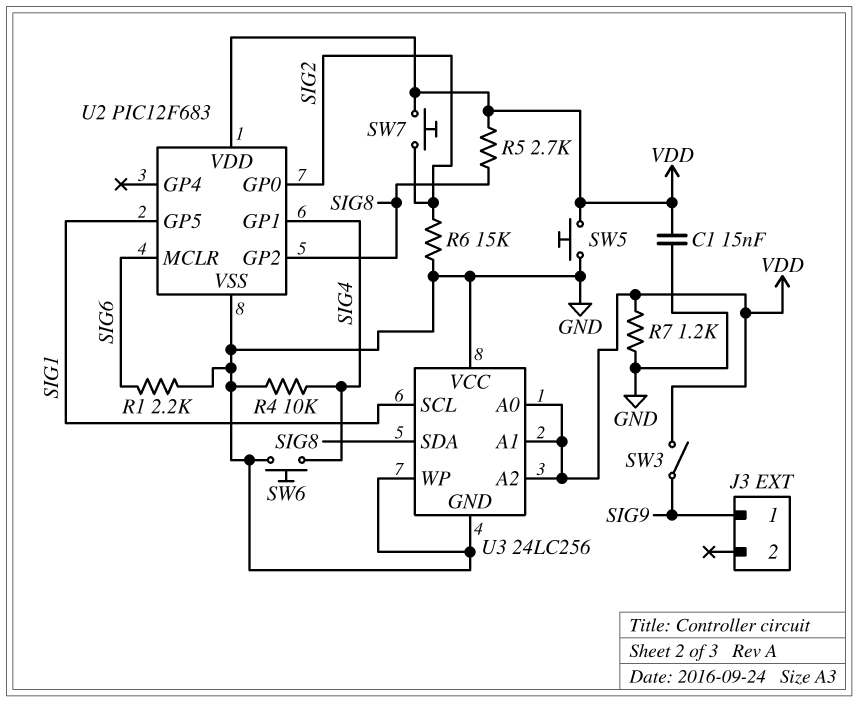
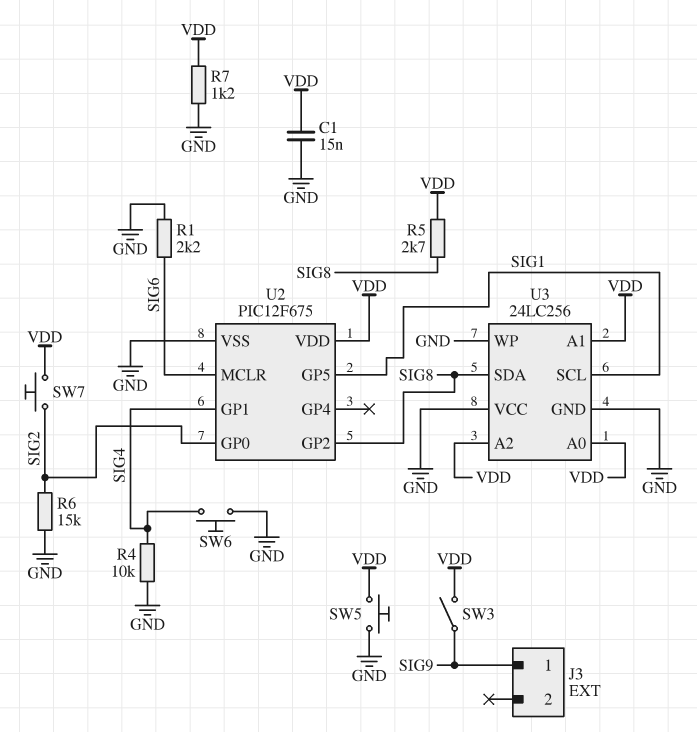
U2: PIC12F683 -> PIC12F675

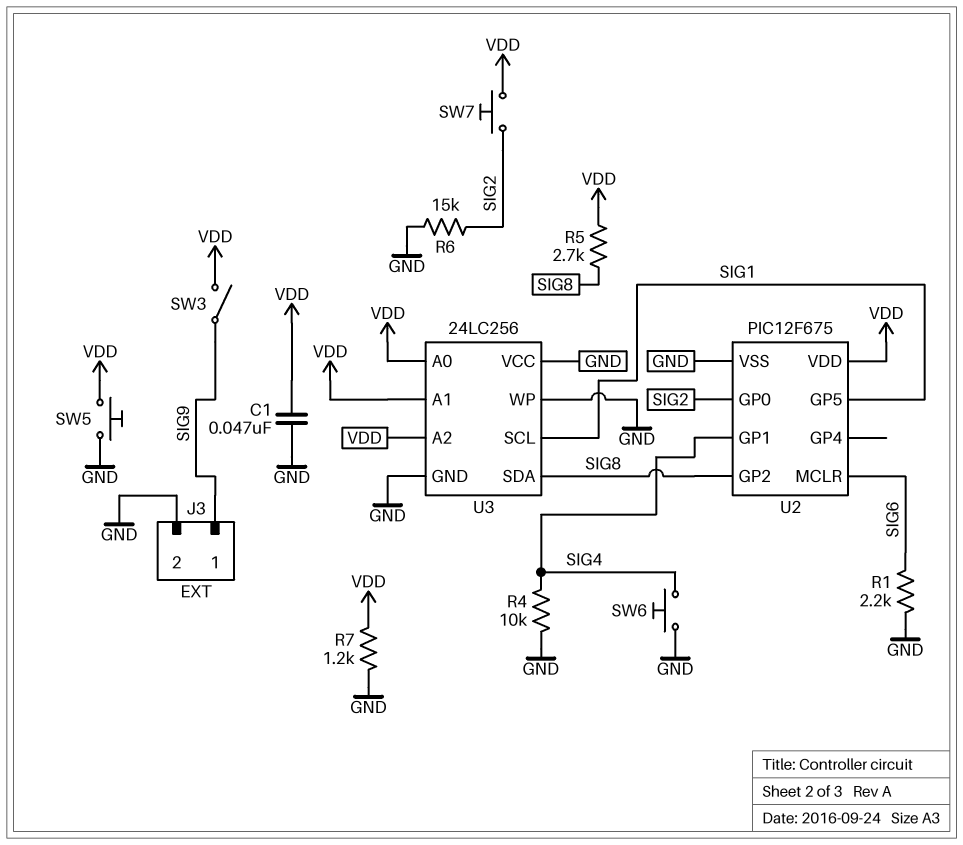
C1: 15nF (GND, VDD) -> 47nF (GND, VDD)
J3 pin 2: none -> GND

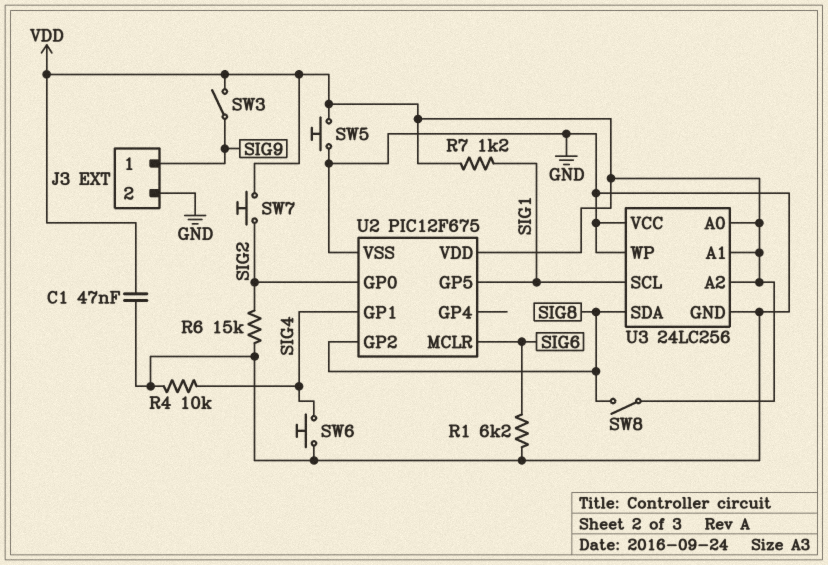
R1: 2.2k (GND, SIG6) -> 6.2k (GND, SIG6)
R5: 2.7k (SIG8, VDD) -> none
R7: 1.2k (GND, VDD) -> 1.2k (SIG1, VDD)
SW8: none -> switch (SIG8, VDD)

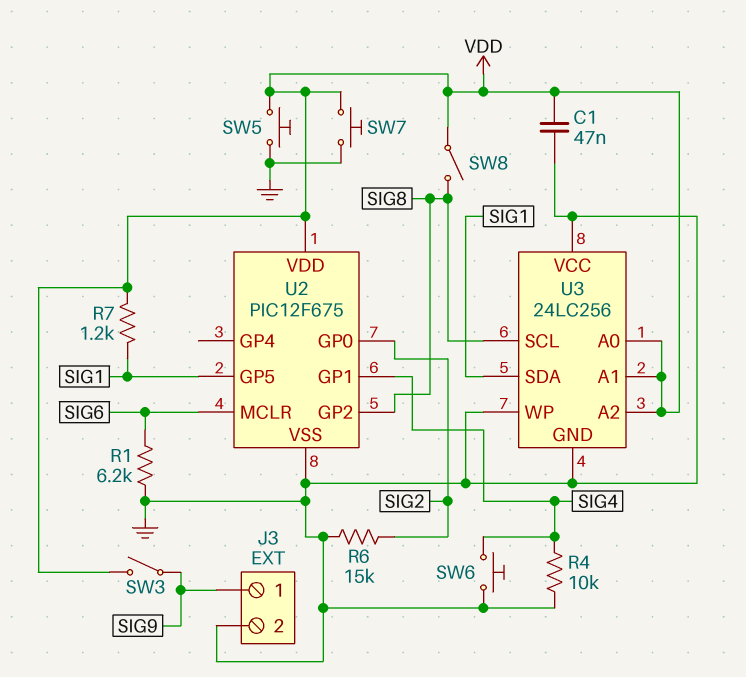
SW7: button (SIG2, VDD) -> button (GND, VDD)
U3 pin SCL: SIG1 -> SIG8
U3 pin SDA: SIG8 -> SIG1

